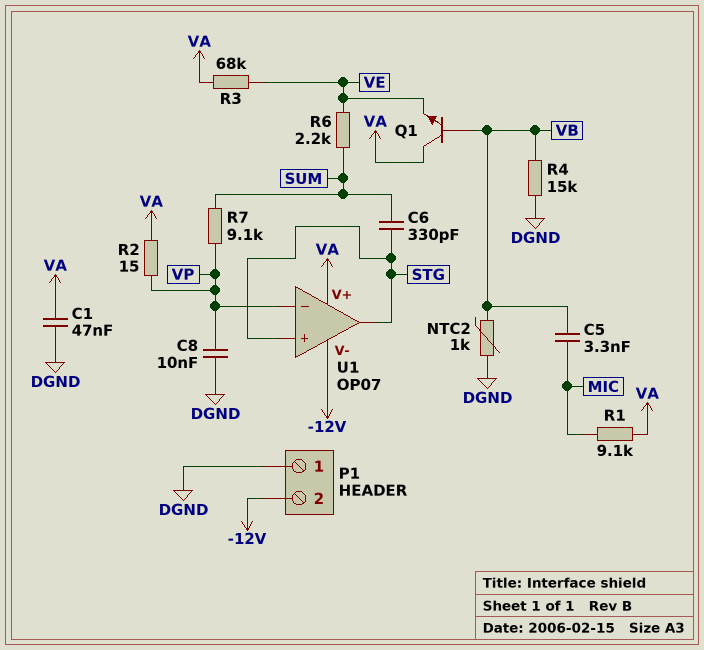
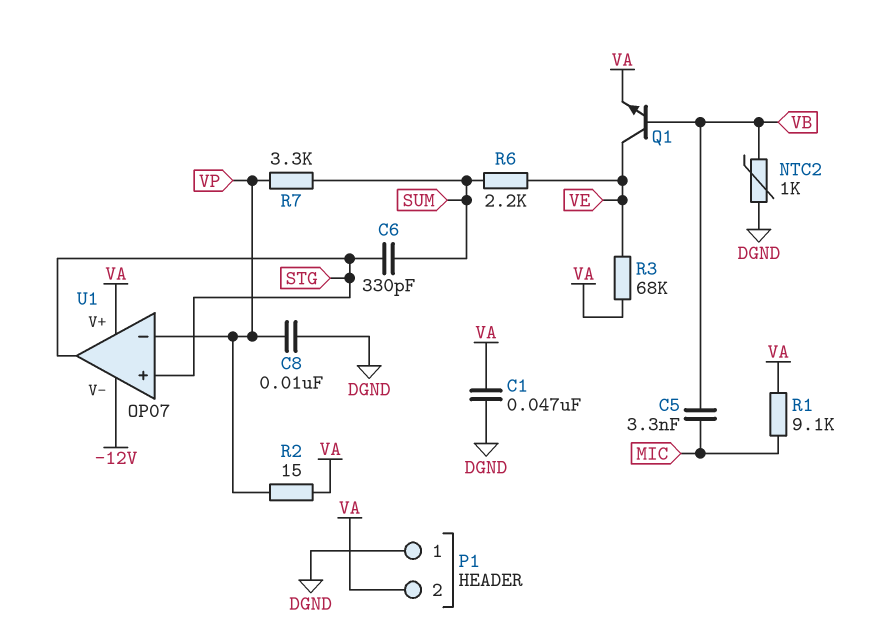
P1 pin 2: -12V -> VA
Q1: NPN (B VB, C VA, E VE) -> NPN (B VB, C VE, E VA)
R4: 15k (DGND, VB) -> none
R7: 9.1k (SUM, VP) -> 3.3k (SUM, VP)

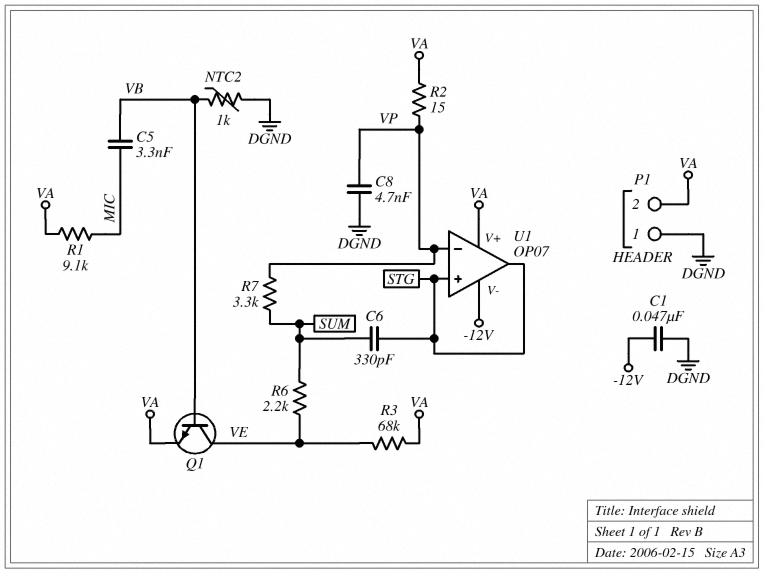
C1: 47nF (DGND, VA) -> 47nF (-12V, DGND)
C8: 10nF (DGND, VP) -> 4.7nF (DGND, VP)

